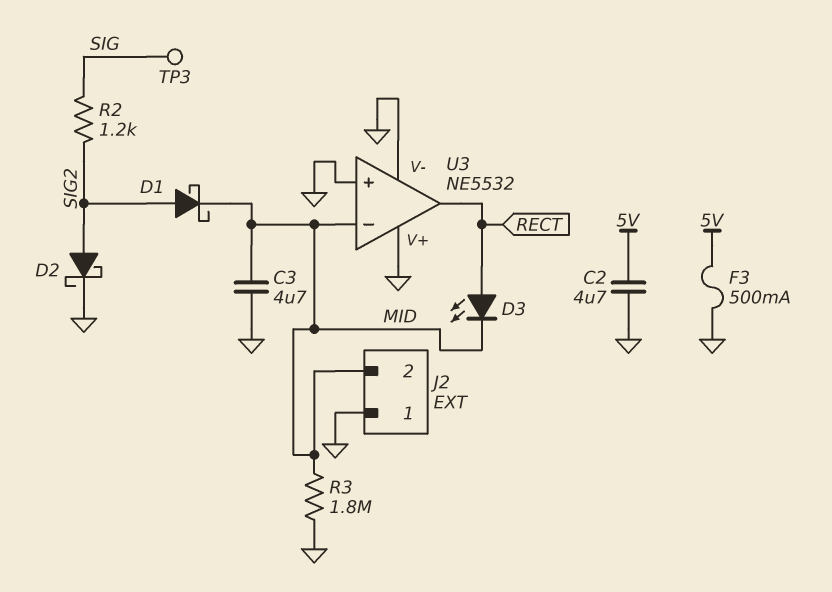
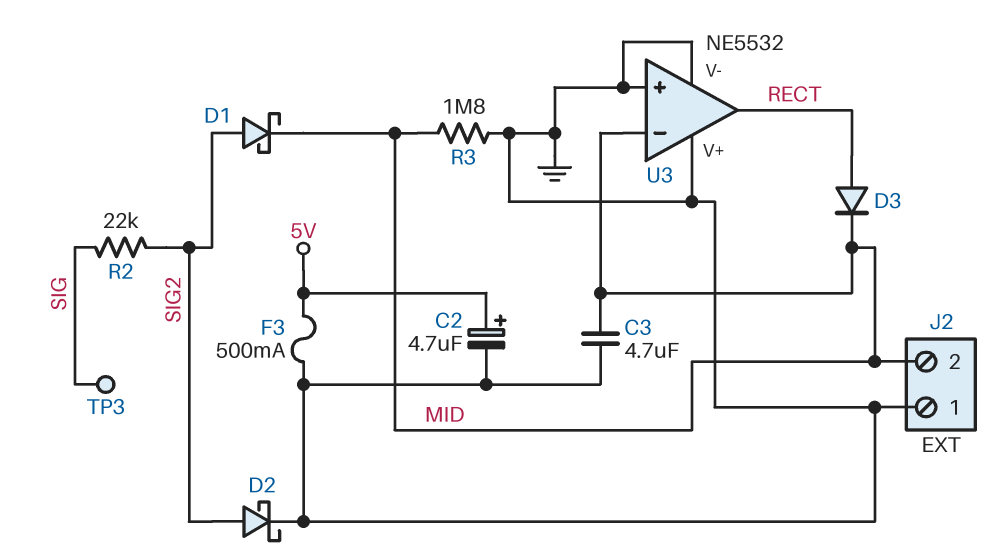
C2: 4.7uF (5V, GND) -> 4.7uF (plus 5V, minus GND)
D3: LED (A RECT, K MID) -> diode (A RECT, K MID)
R2: 1.2k (SIG, SIG2) -> 22k (SIG, SIG2)

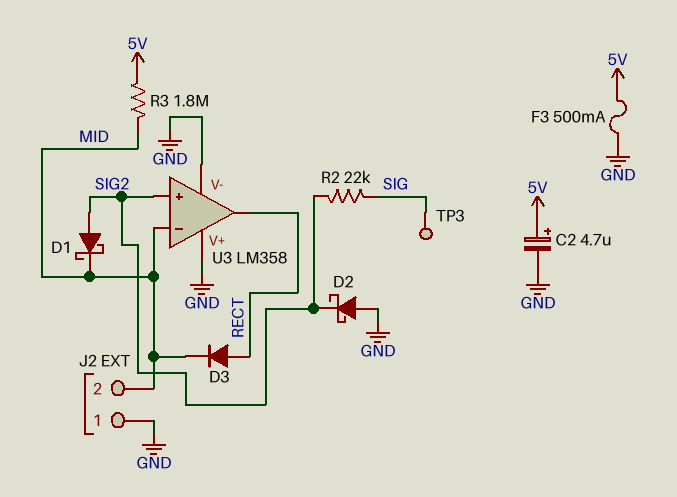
C3: 4.7uF (GND, MID) -> none
D2: schottky (A SIG2, K GND) -> schottky (A GND, K SIG2)
R3: 1.8M (GND, MID) -> 1.8M (5V, MID)
U3: NE5532 -> LM358
U3 pin in+: GND -> SIG2

